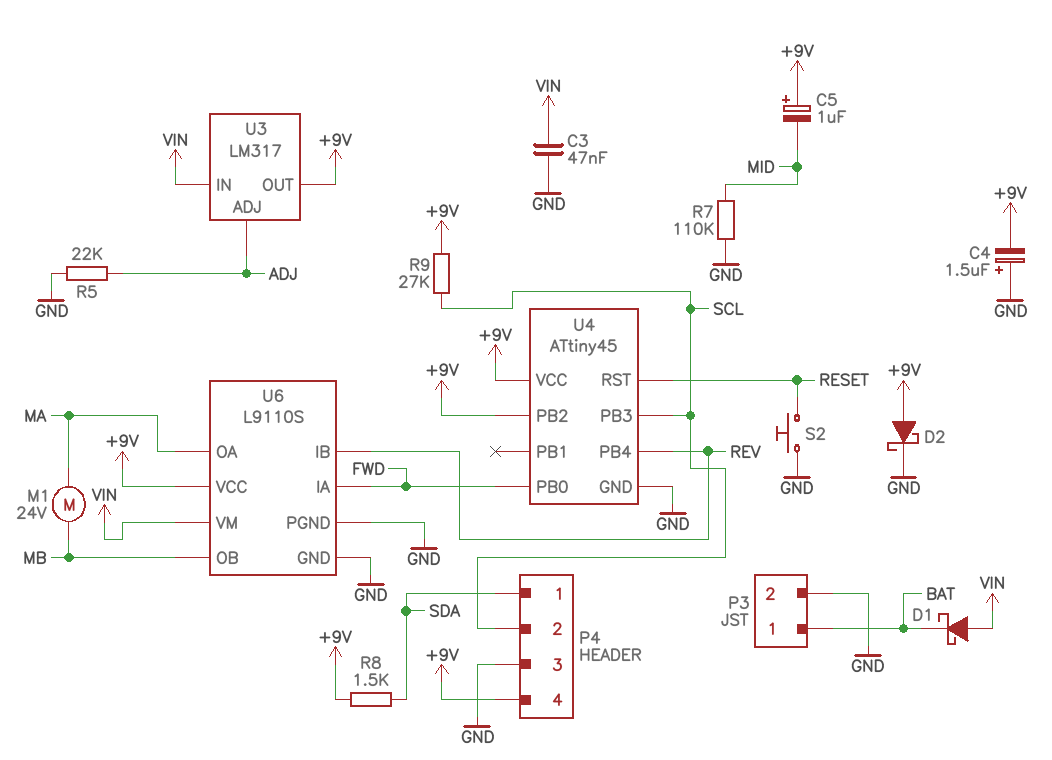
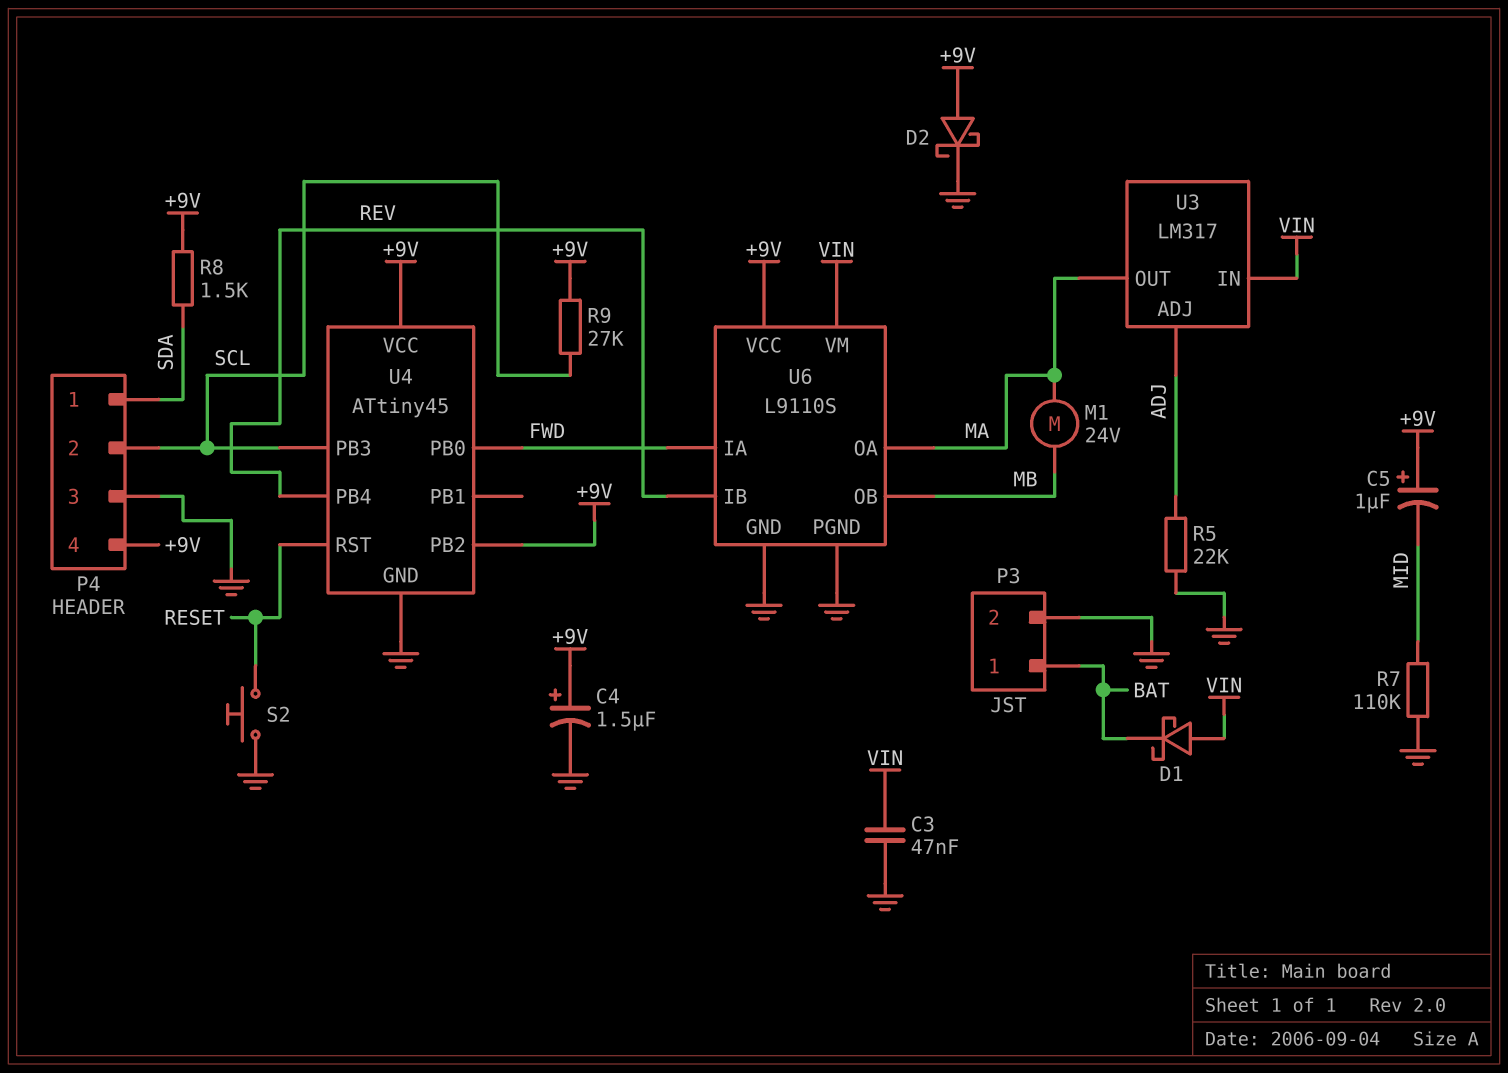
C4: 1.5uF (plus GND, minus +9V) -> 1.5uF (plus +9V, minus GND)
U3 pin OUT: +9V -> MA

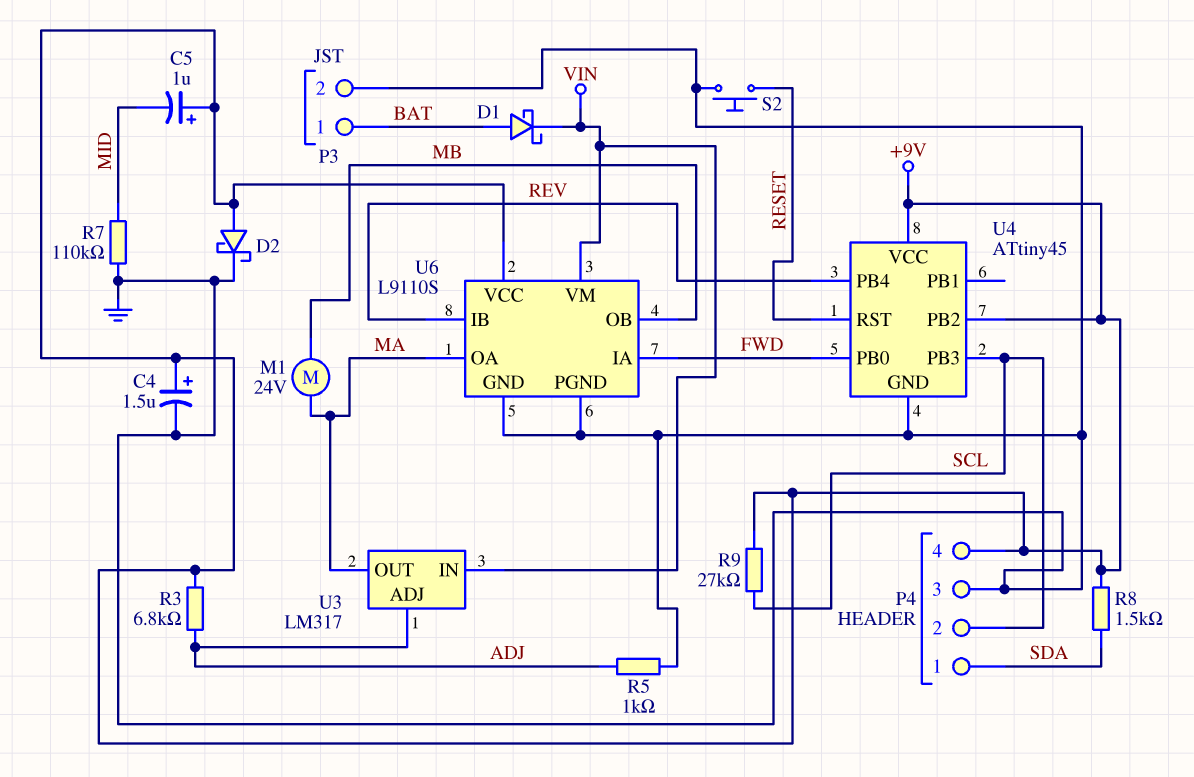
C3: 47nF (GND, VIN) -> none
D1: schottky (A VIN, K BAT) -> schottky (A BAT, K VIN)
R3: none -> 6.8k (+9V, ADJ)
R5: 22k (ADJ, GND) -> 1k (ADJ, GND)

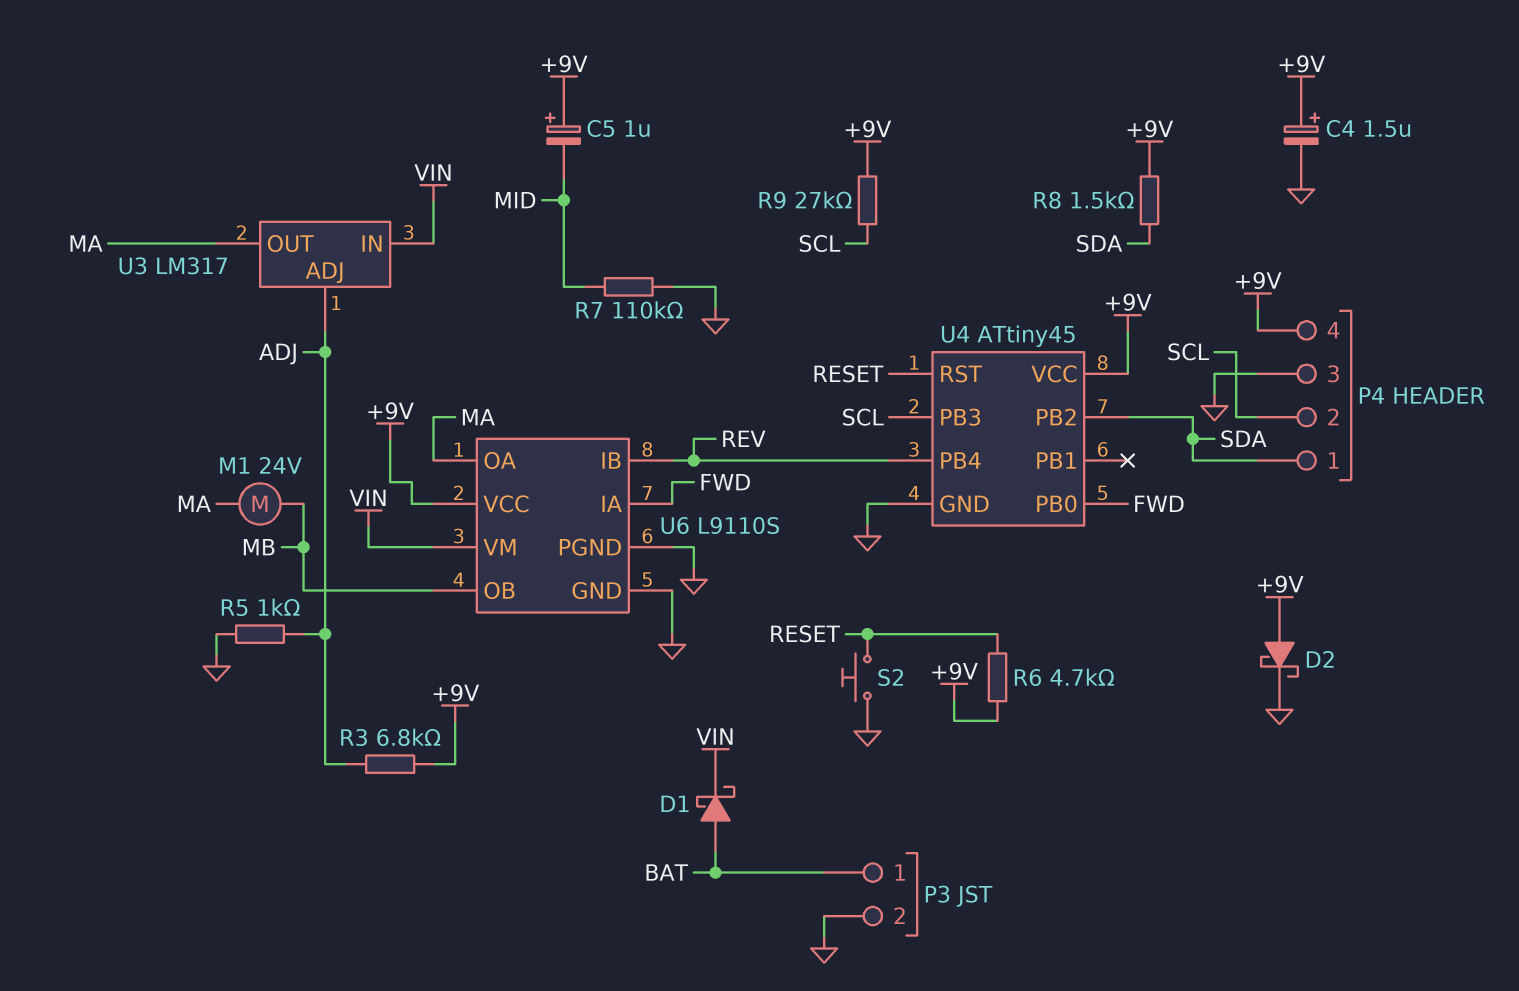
R6: none -> 4.7k (+9V, RESET)
U4 pin PB2: +9V -> SDA

